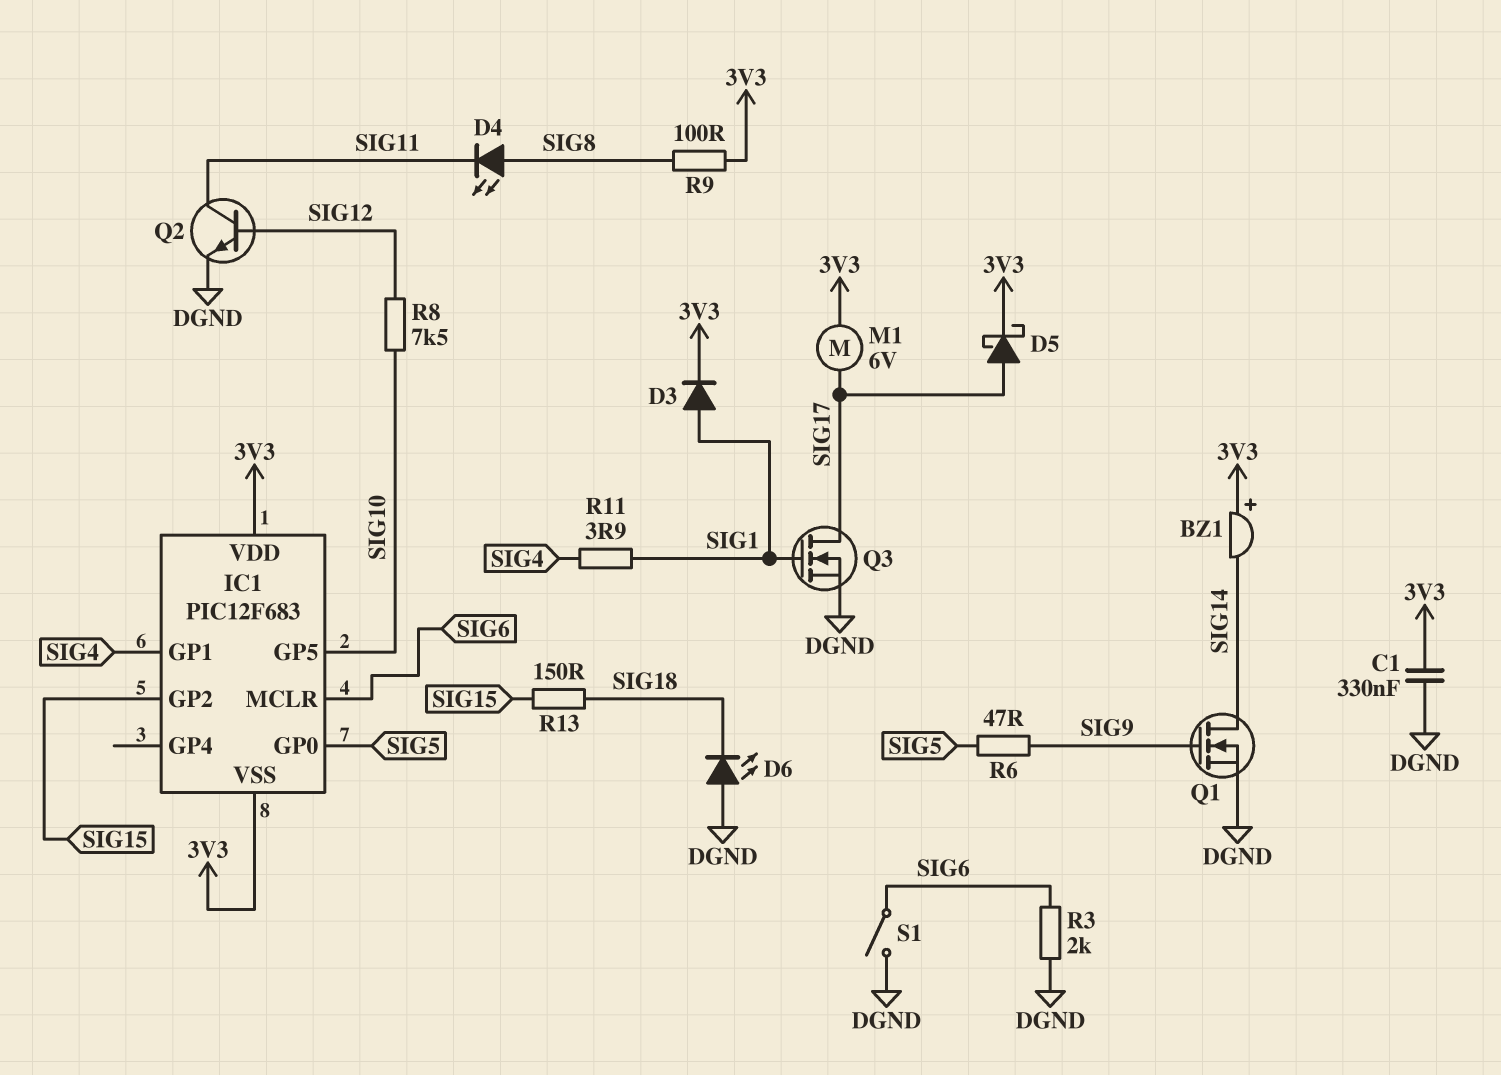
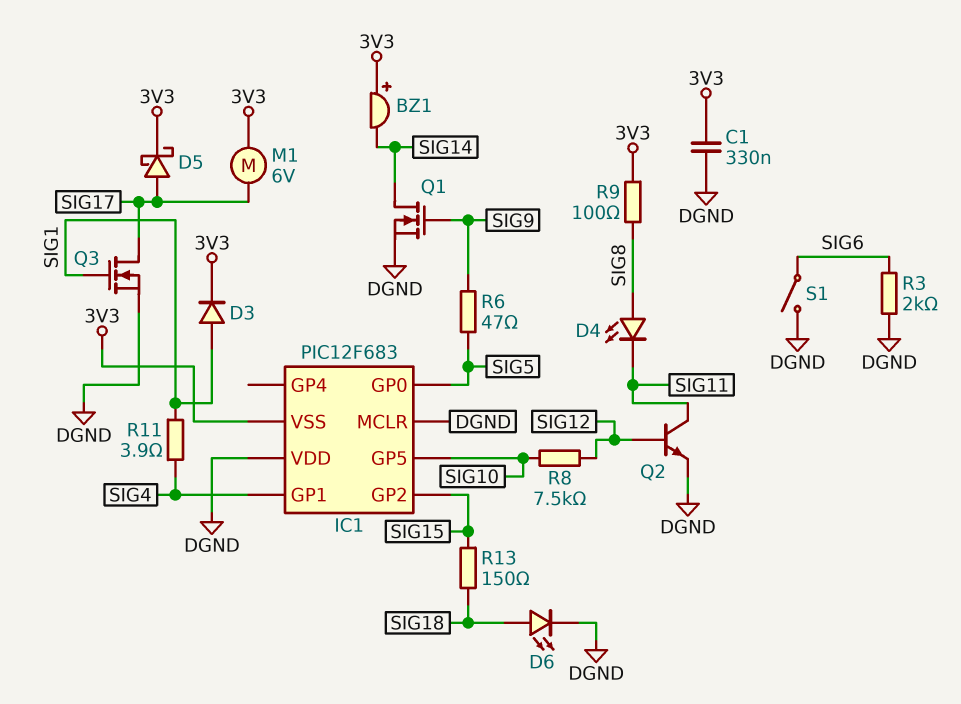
D6: LED (A DGND, K SIG18) -> LED (A SIG18, K DGND)
IC1 pin MCLR: SIG6 -> DGND
IC1 pin VDD: 3V3 -> DGND

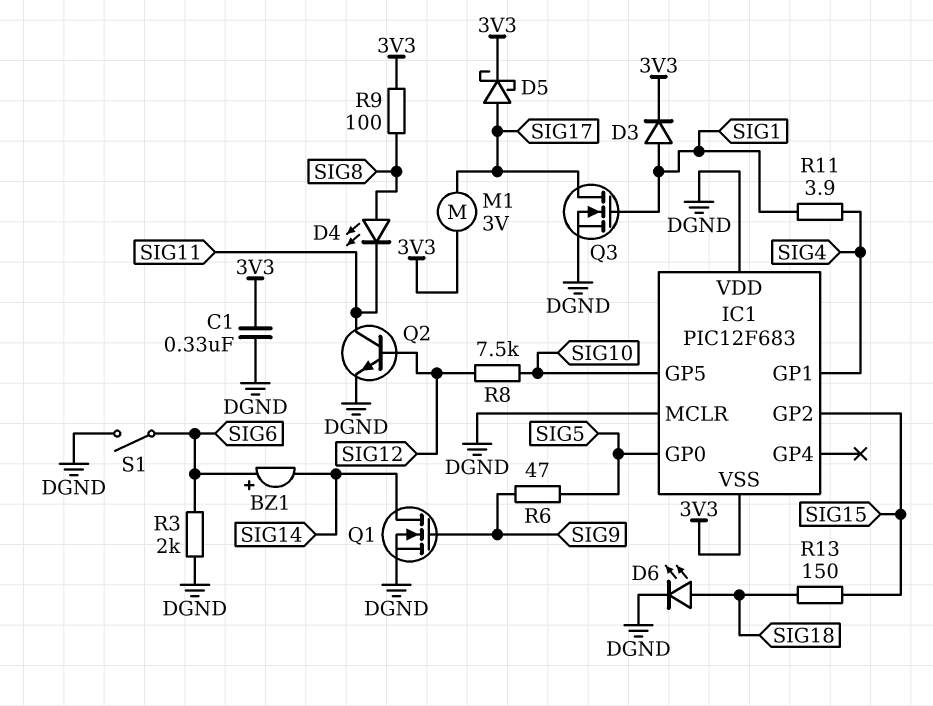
BZ1: buzzer (plus 3V3, minus SIG14) -> buzzer (plus SIG6, minus SIG14)
M1: motor 6V (3V3, SIG17) -> motor 3V (3V3, SIG17)

